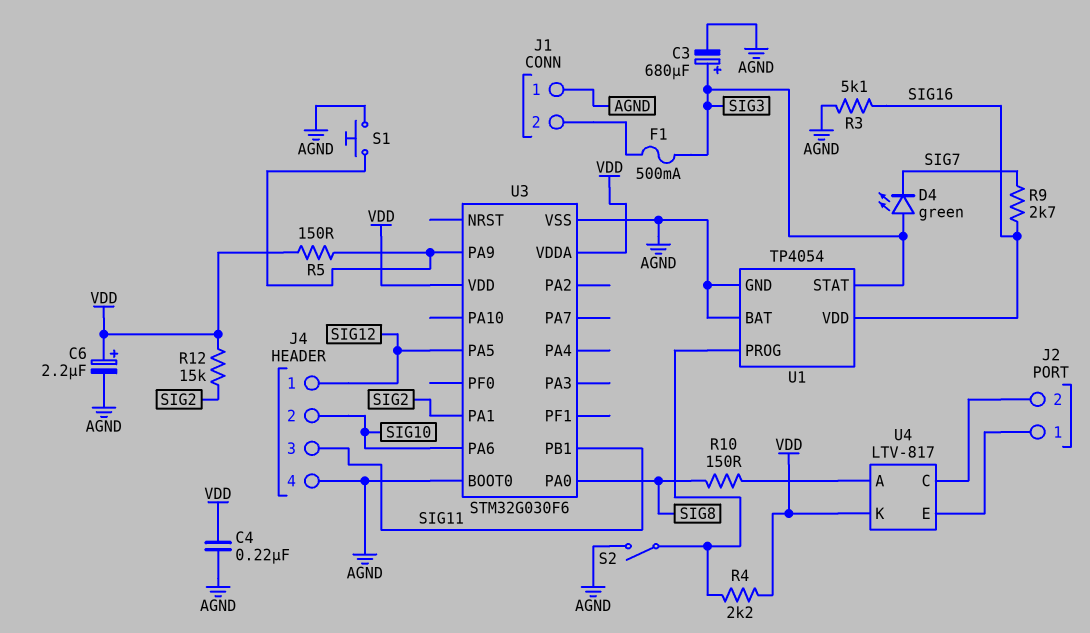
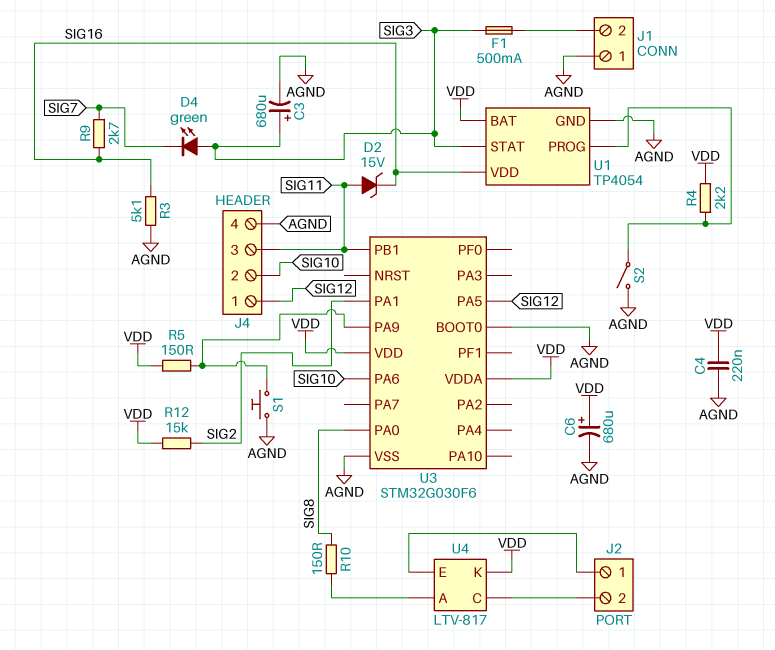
C6: 2.2uF (plus VDD, minus AGND) -> 680uF (plus VDD, minus AGND)
D2: none -> zener 15V (A SIG11, K SIG16)
U1 pin BAT: AGND -> VDD

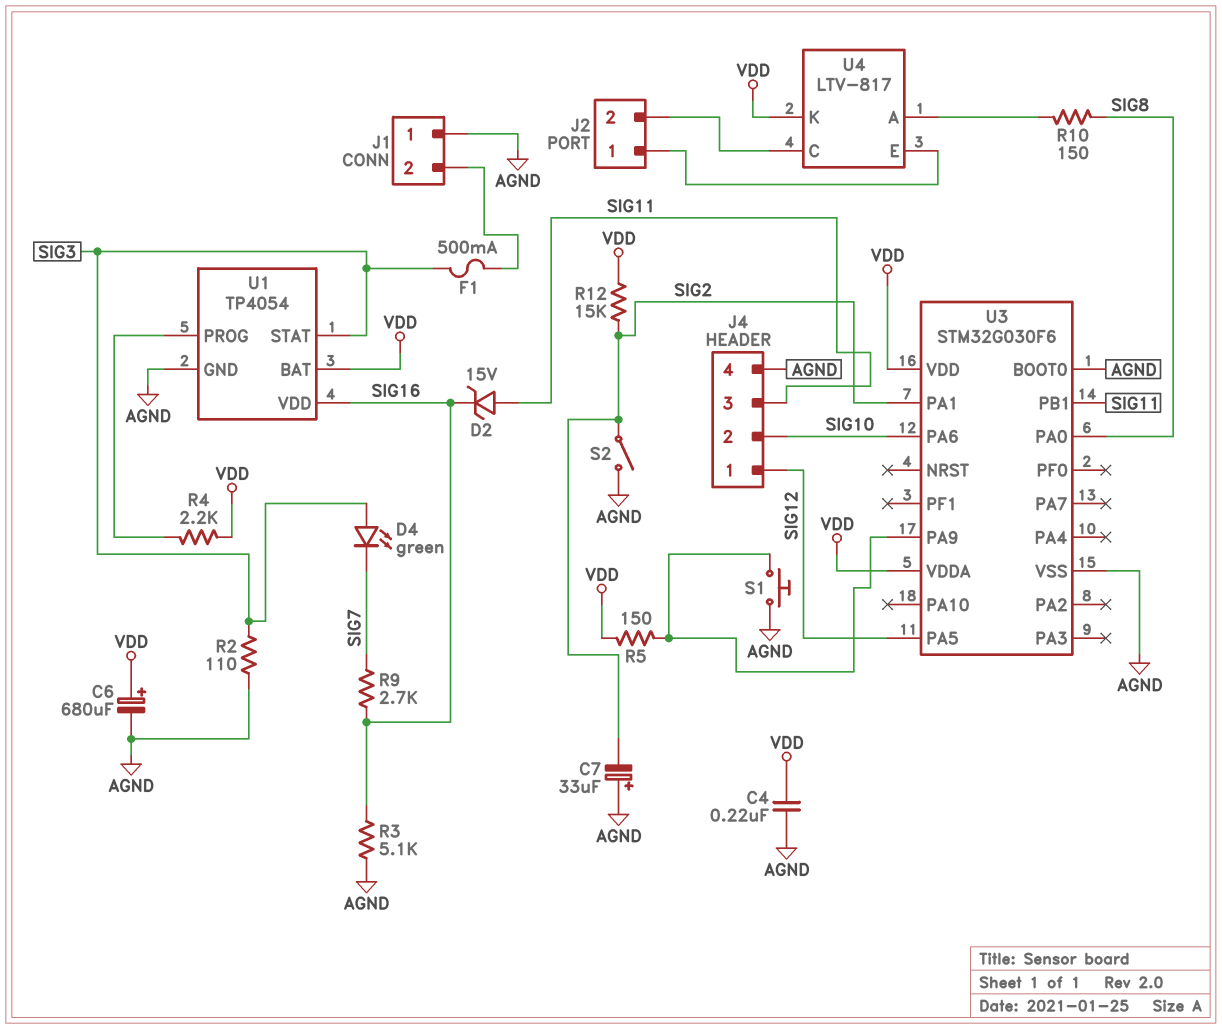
C3: 680uF (plus SIG3, minus AGND) -> none
C7: none -> 33uF (plus AGND, minus SIG2)
R2: none -> 110 (AGND, SIG3)
S2: switch (AGND, U1/PROG) -> switch (AGND, SIG2)

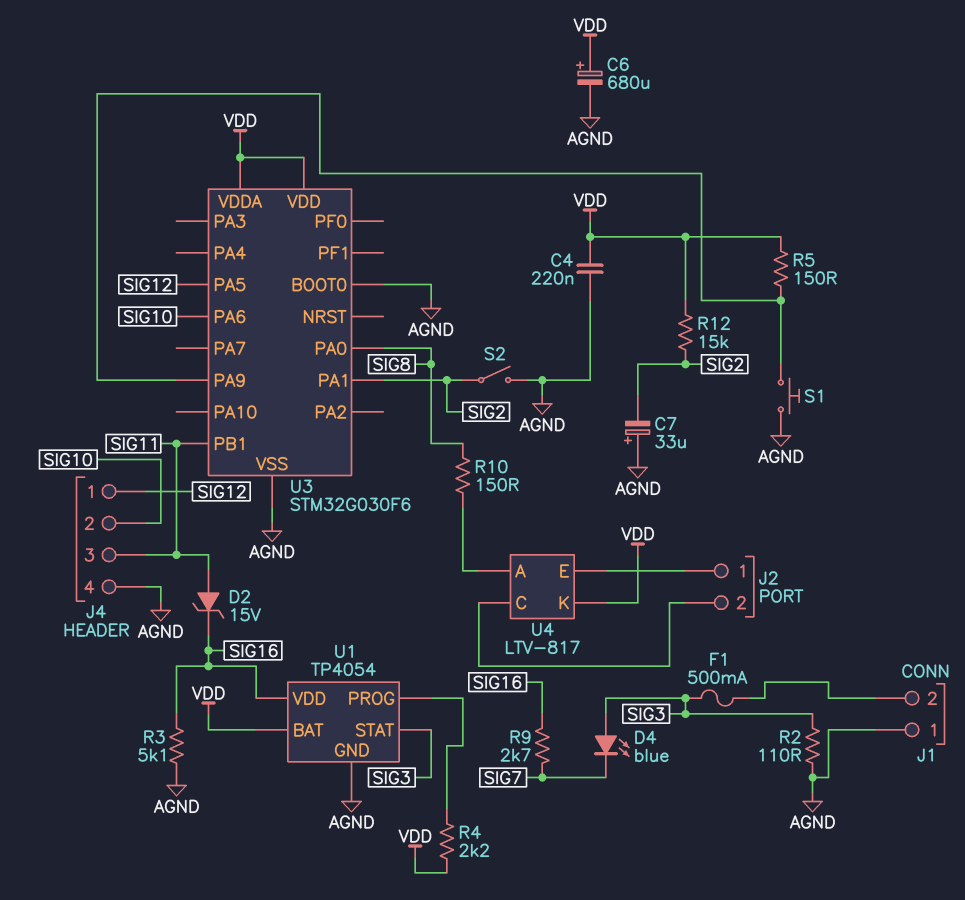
D4: LED green (A SIG3, K SIG7) -> LED blue (A SIG3, K SIG7)

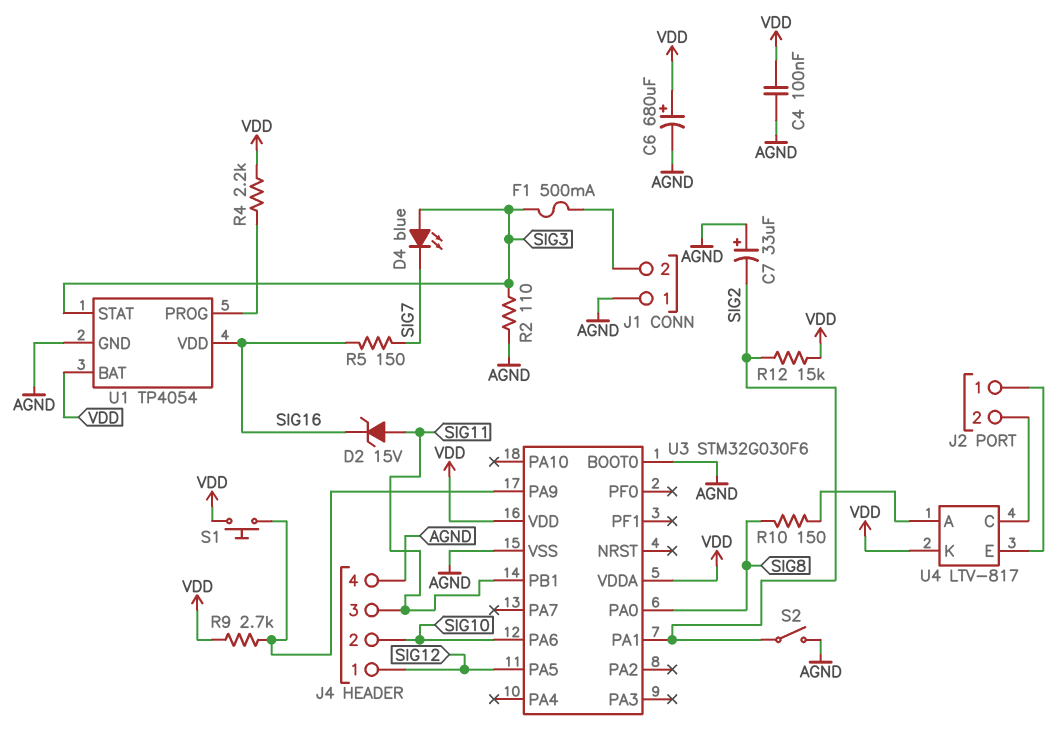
C4: 220nF (AGND, VDD) -> 100nF (AGND, VDD)
R3: 5.1k (AGND, SIG16) -> none
R5: 150 (U3/PA9, VDD) -> 150 (SIG7, SIG16)
R9: 2.7k (SIG7, SIG16) -> 2.7k (U3/PA9, VDD)
S1: button (AGND, U3/PA9) -> button (U3/PA9, VDD)

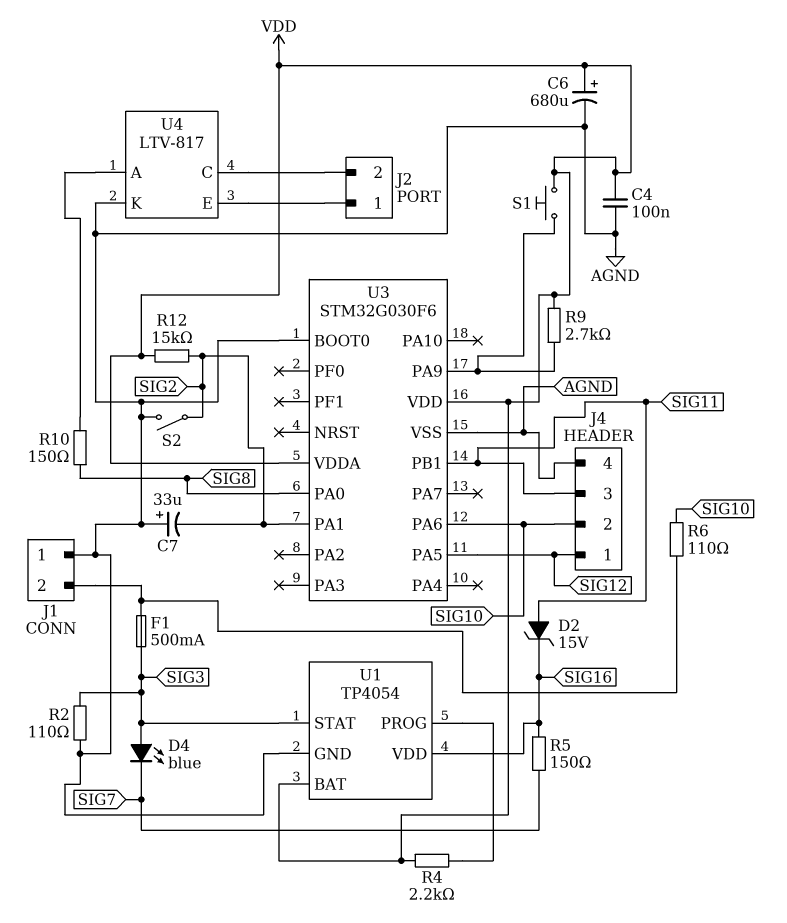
R6: none -> 110 (J1/2, SIG10)
U4 pin K: VDD -> AGND

